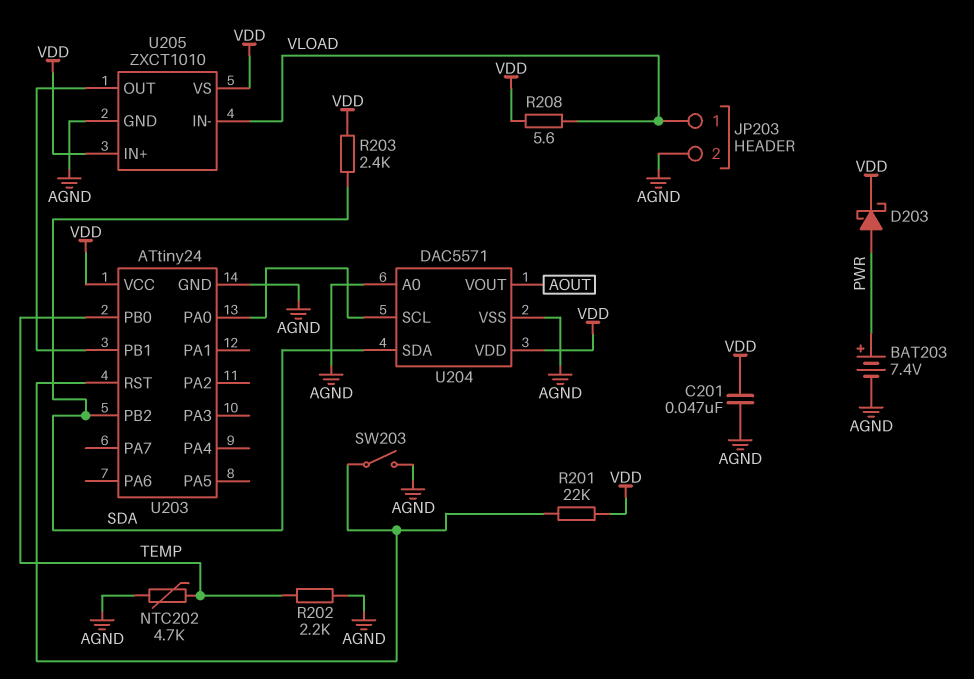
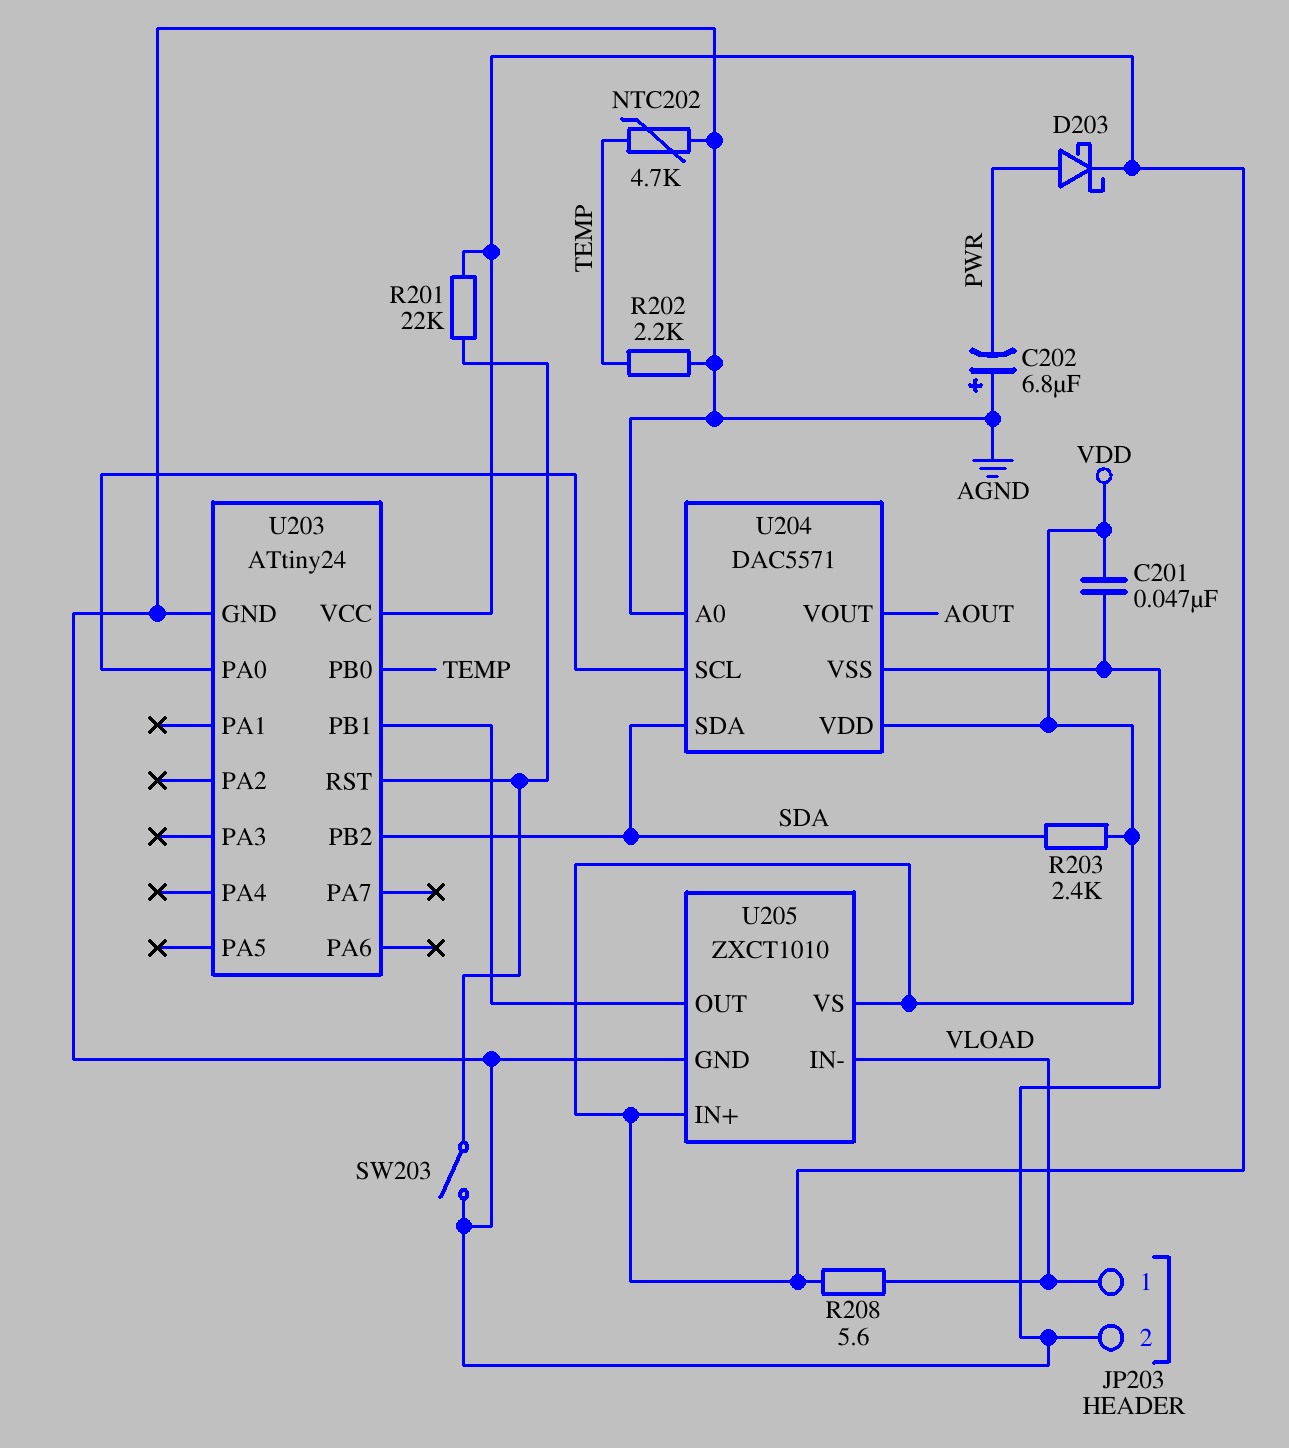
BAT203: 7.4V (plus PWR, minus AGND) -> none
C202: none -> 6.8uF (plus AGND, minus PWR)

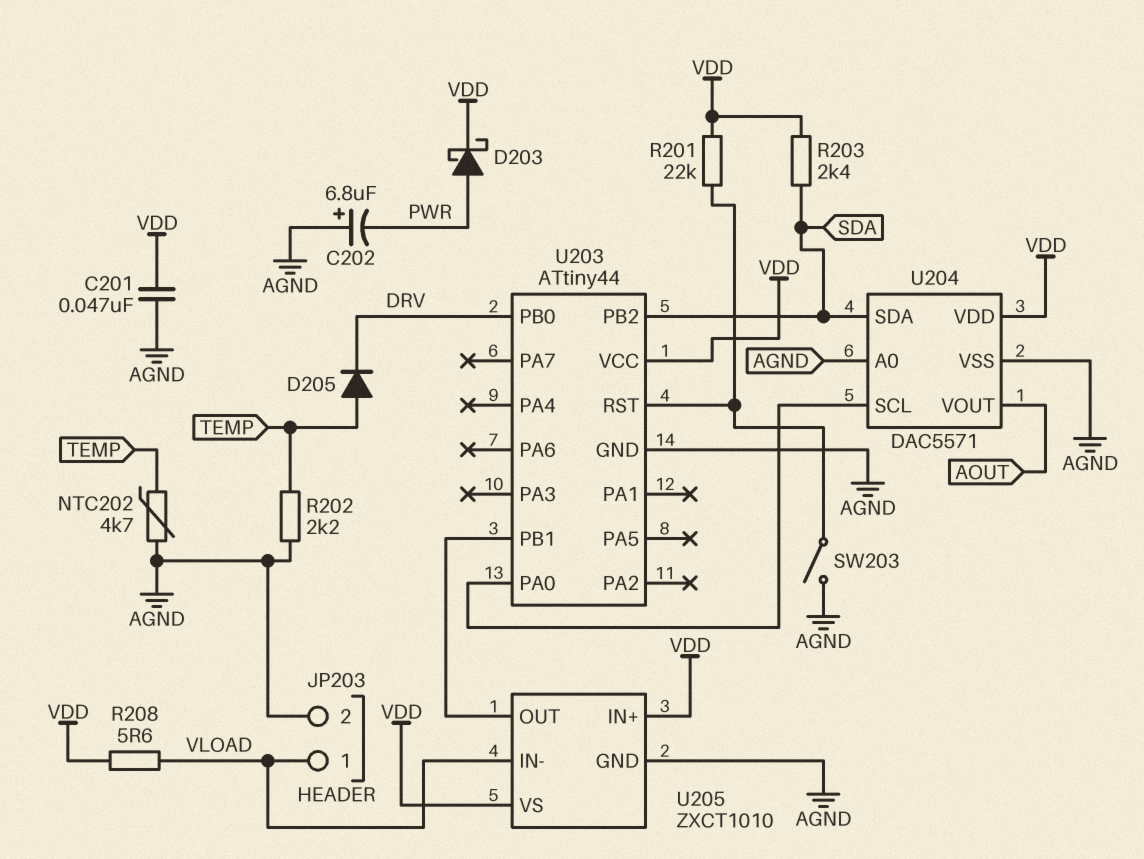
D205: none -> diode (A TEMP, K DRV)
U203: ATtiny24 -> ATtiny44
U203 pin PB0: TEMP -> DRV

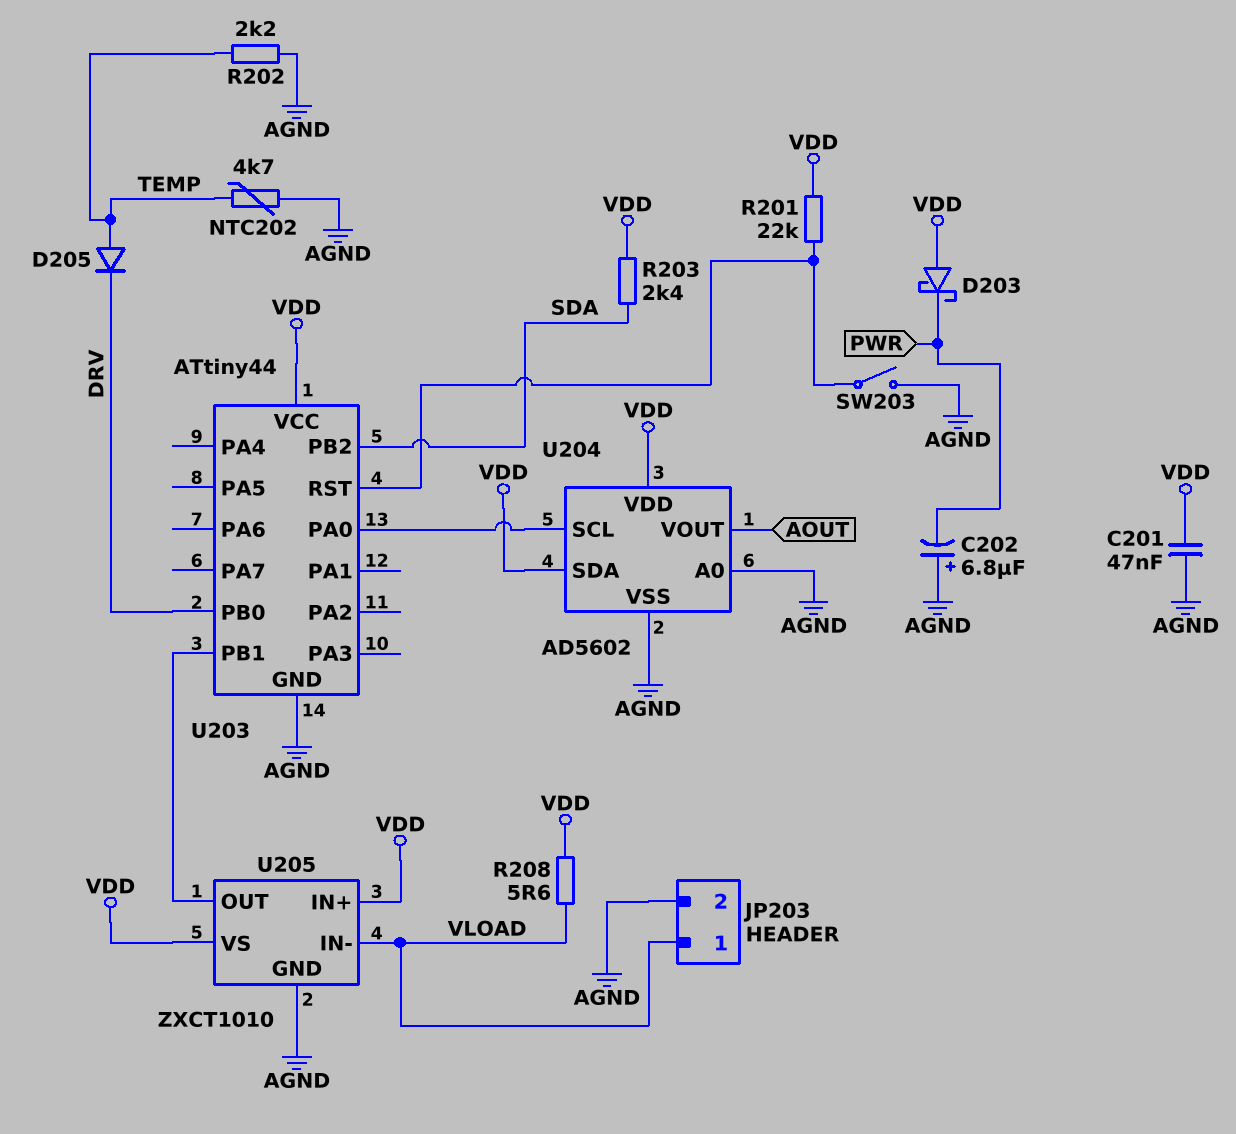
D203: schottky (A PWR, K VDD) -> schottky (A VDD, K PWR)
U204: DAC5571 -> AD5602
U204 pin SDA: SDA -> VDD

